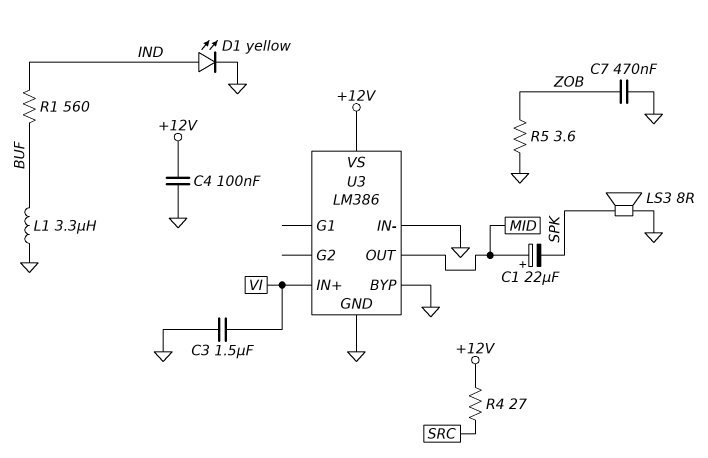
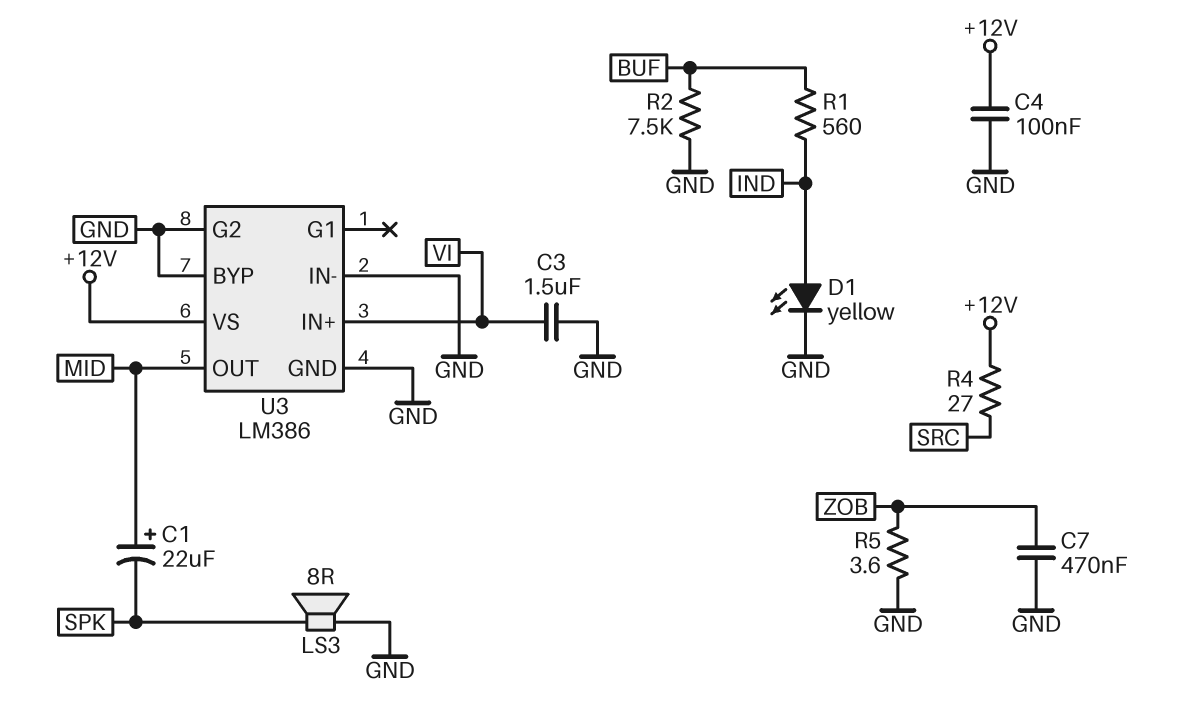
L1: 3.3uH (BUF, GND) -> none
R2: none -> 7.5k (BUF, GND)
U3 pin G2: none -> GND

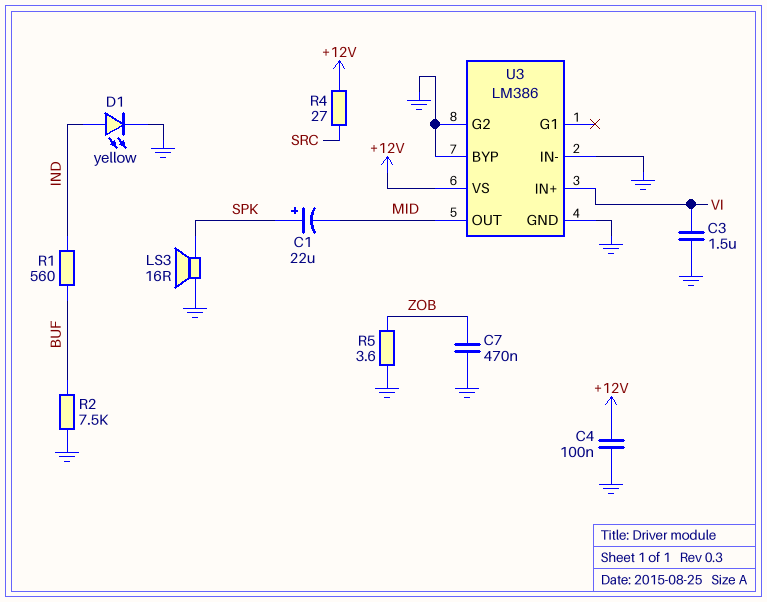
C1: 22uF (plus MID, minus SPK) -> 22uF (plus SPK, minus MID)
LS3: speaker 8R (GND, SPK) -> speaker 16R (GND, SPK)

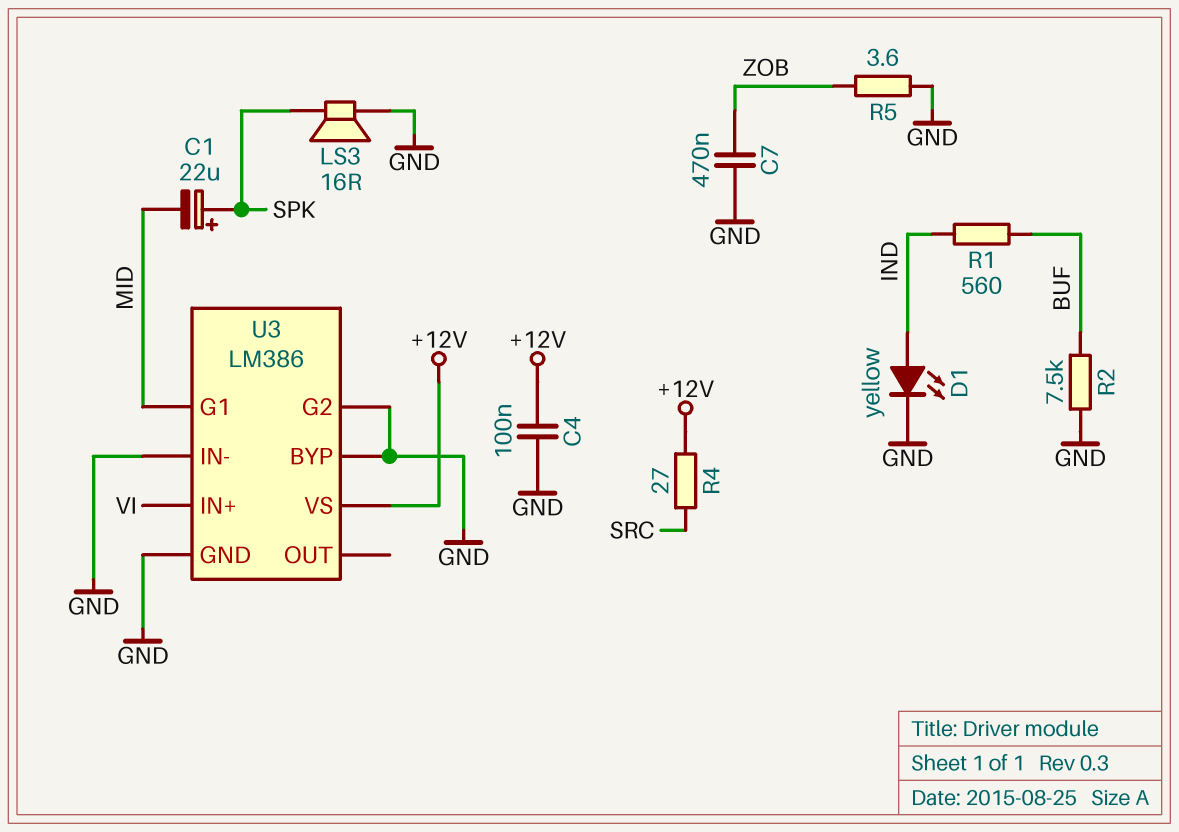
C3: 1.5uF (GND, VI) -> none
U3 pin G1: none -> MID
U3 pin OUT: MID -> none

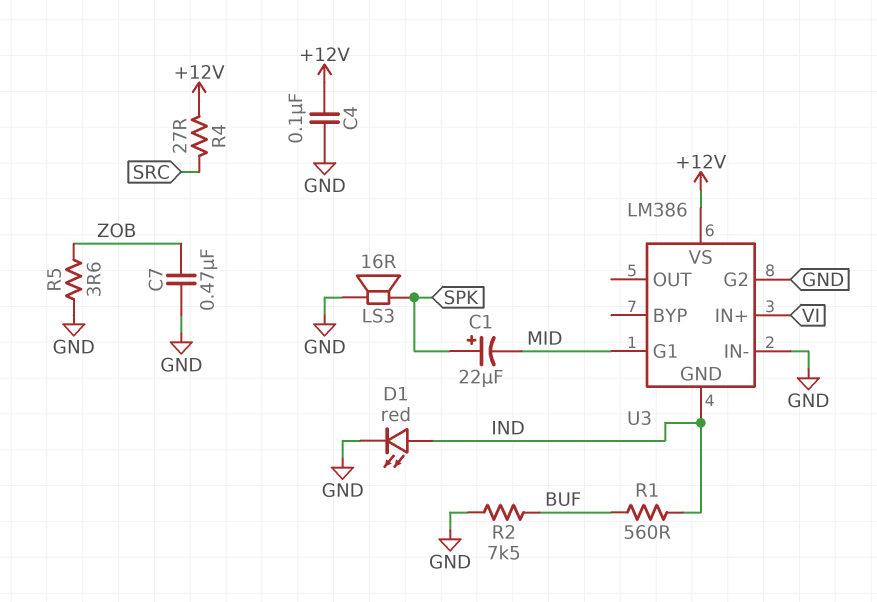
D1: LED yellow (A IND, K GND) -> LED red (A IND, K GND)
U3 pin BYP: GND -> none
U3 pin GND: GND -> IND

